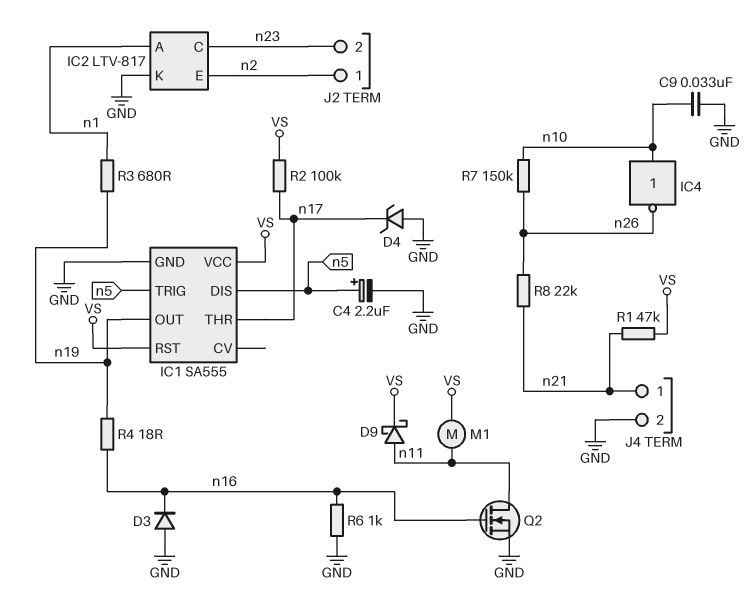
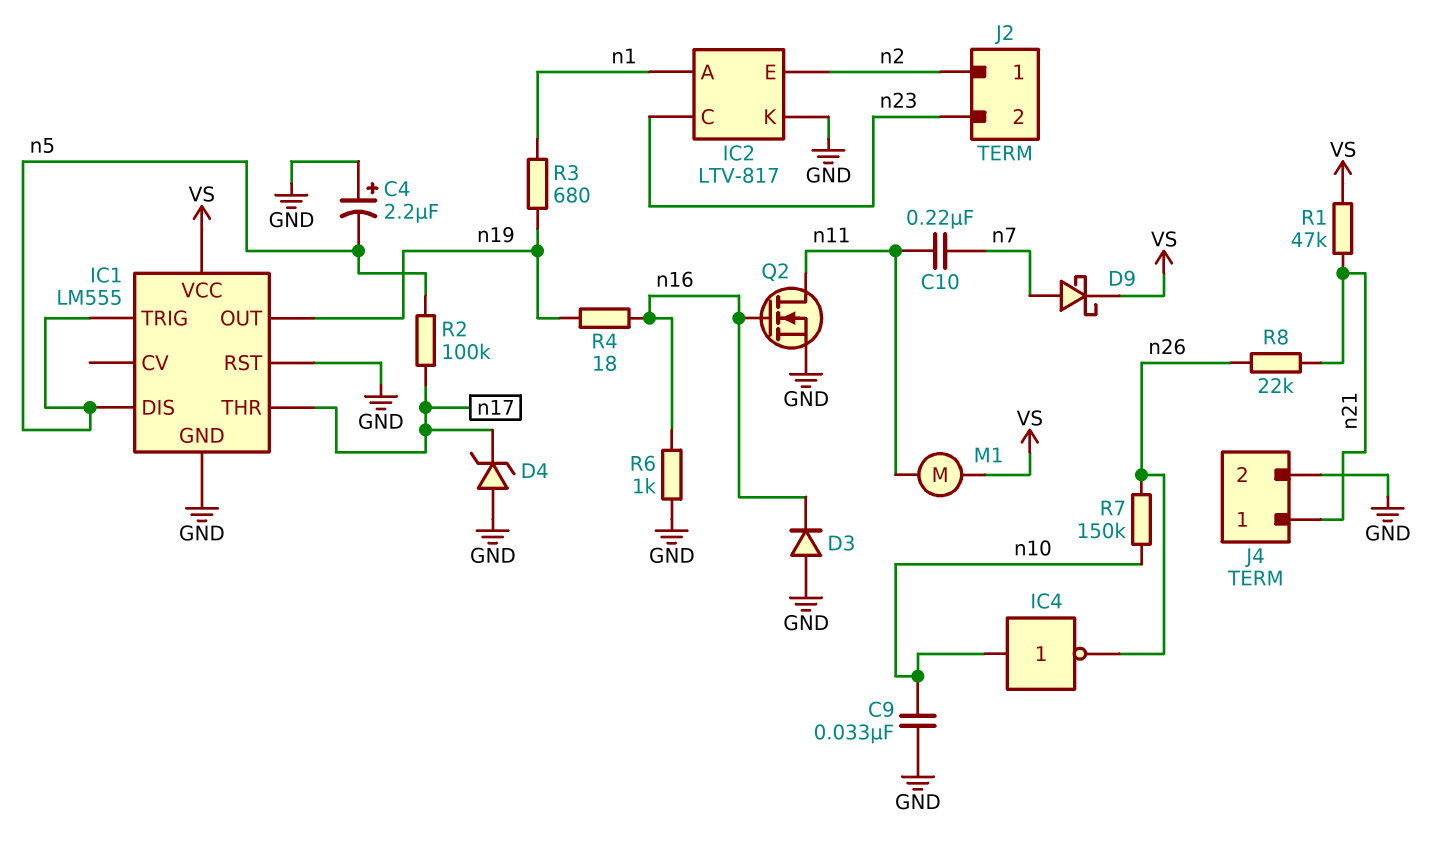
C4: 2.2uF (plus n5, minus GND) -> 2.2uF (plus GND, minus n5)
C10: none -> 220nF (n7, n11)
D9: schottky (A n11, K VS) -> schottky (A n7, K VS)
IC1: SA555 -> LM555
IC1 pin RST: VS -> GND
R2: 100k (VS, n17) -> 100k (n5, n17)

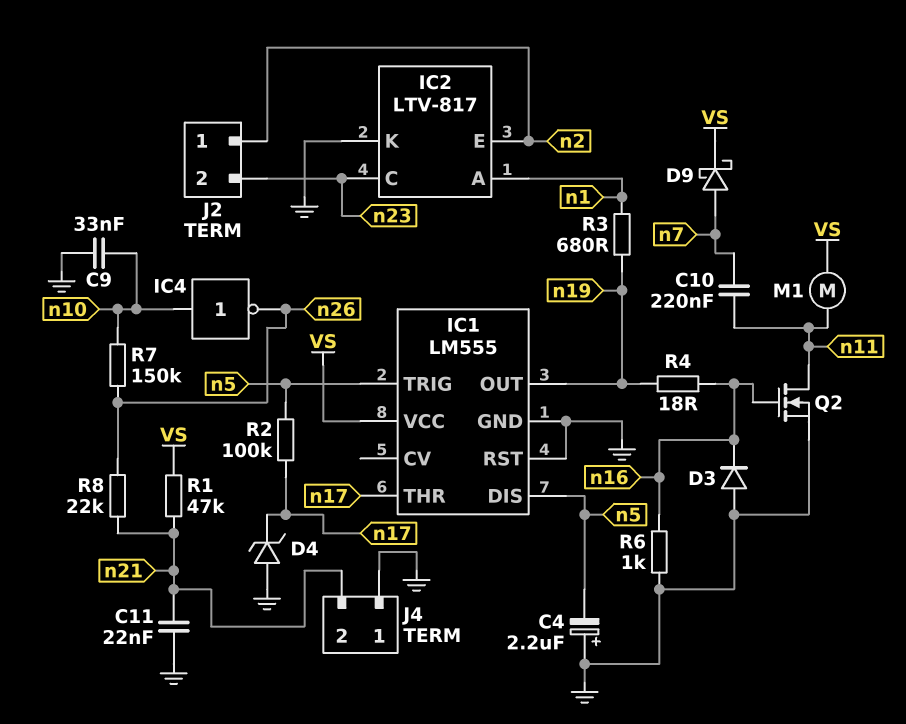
C11: none -> 22nF (GND, n21)
J4 pin 1: n21 -> GND
J4 pin 2: GND -> n21

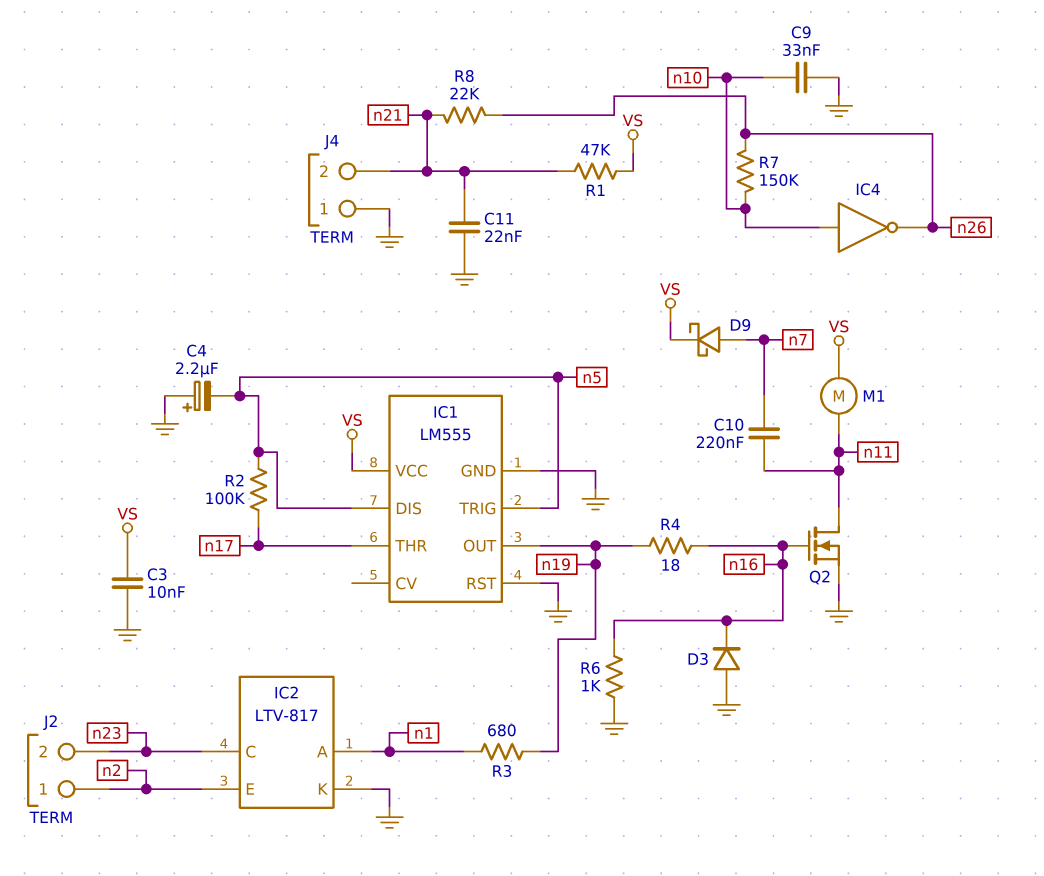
C3: none -> 10nF (GND, VS)
D4: zener (A GND, K n17) -> none

